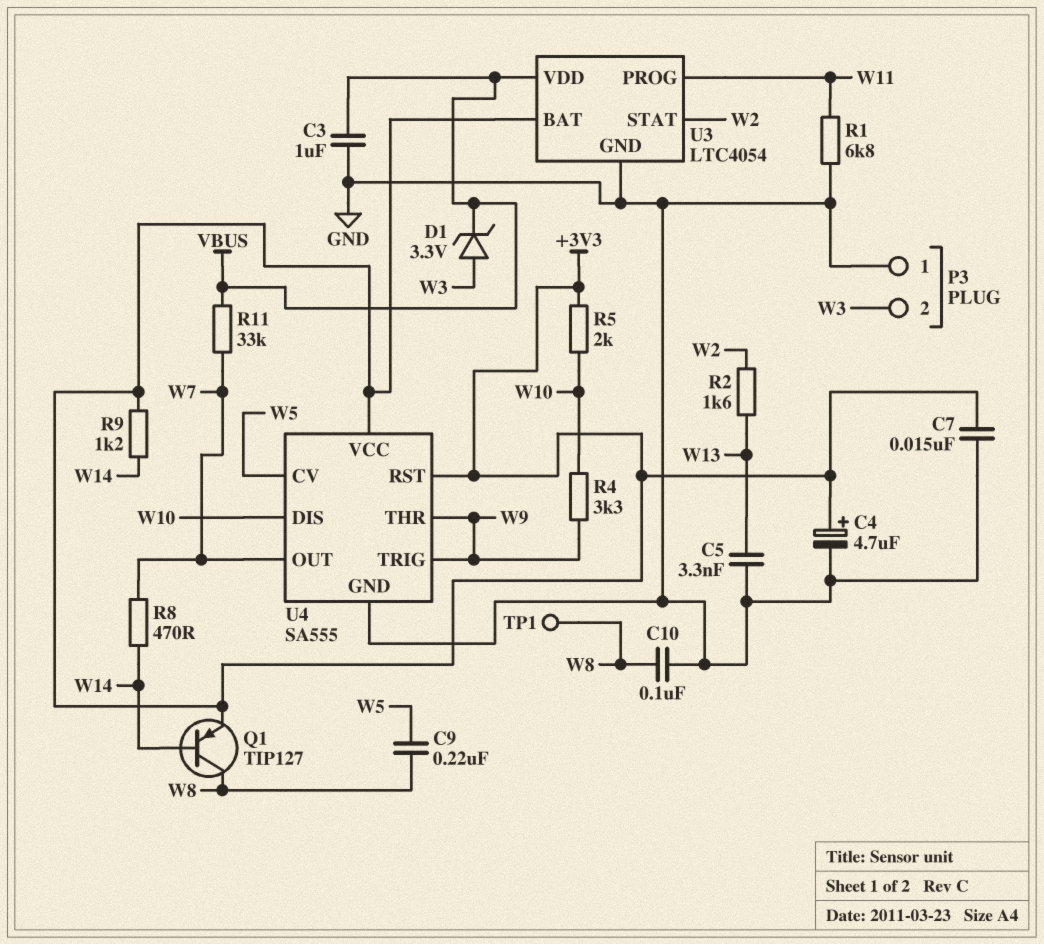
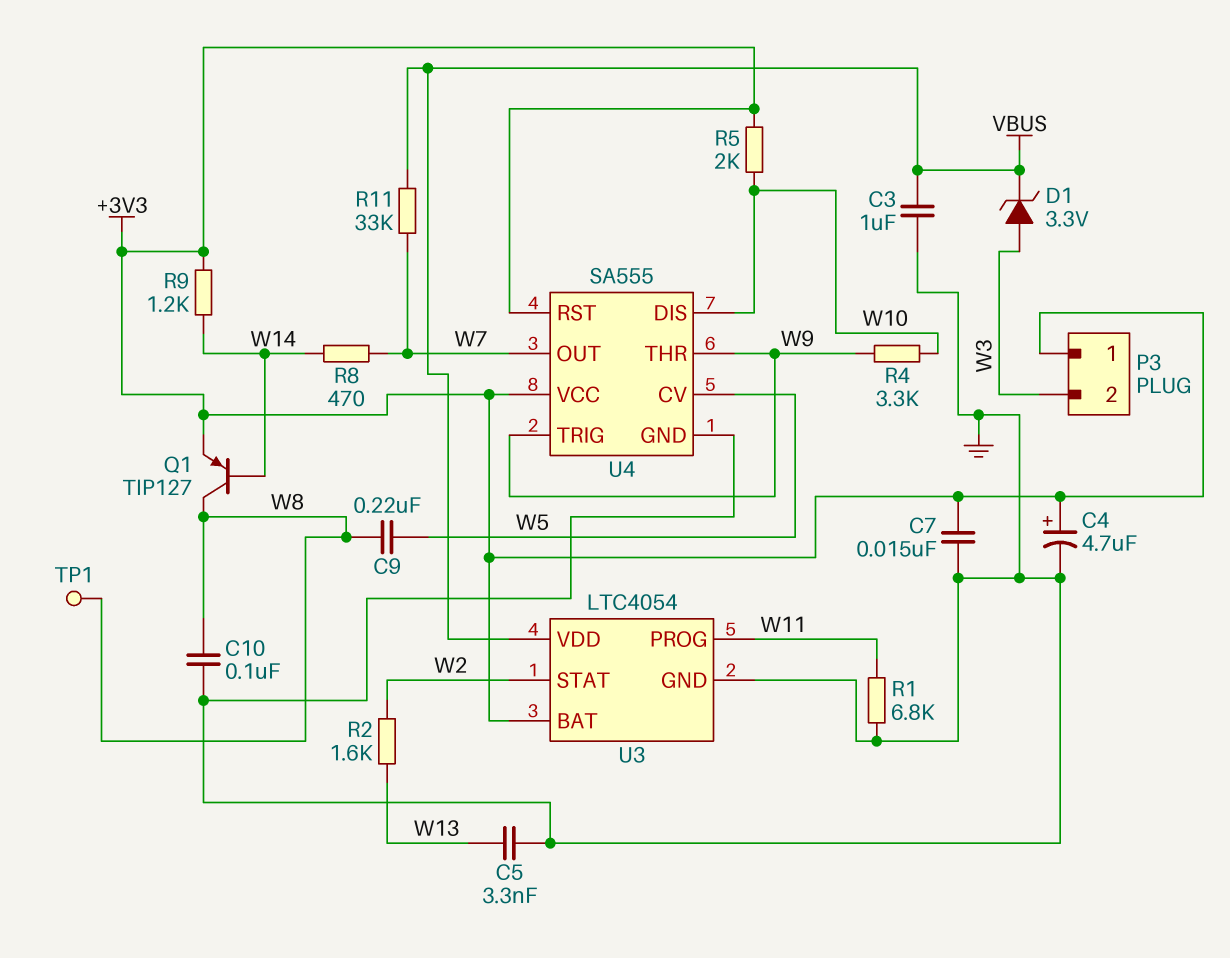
P3 pin 1: GND -> +3V3

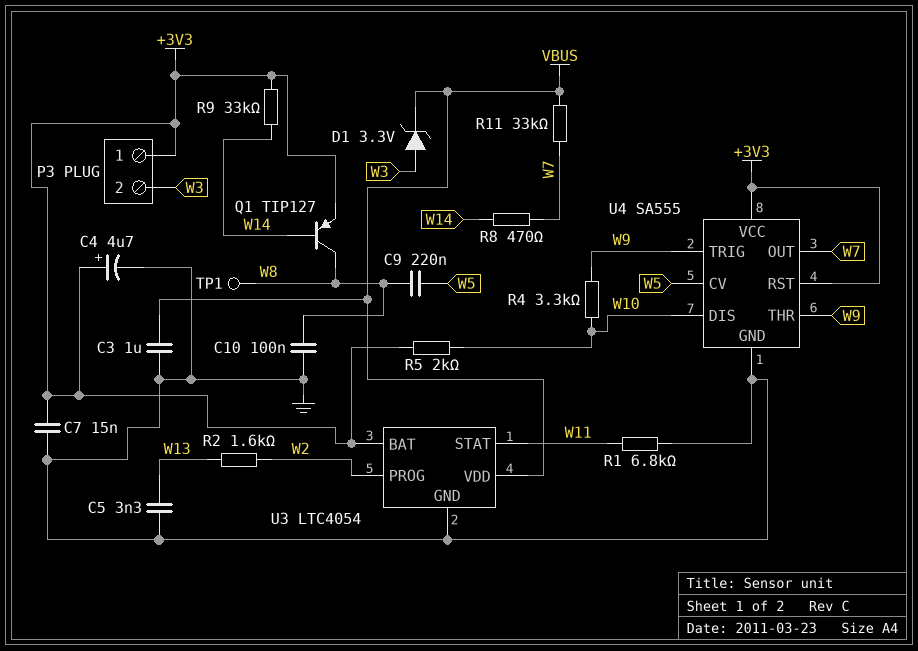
R9: 1.2k (+3V3, W14) -> 33k (+3V3, W14)
U3 pin PROG: W11 -> W2
U3 pin STAT: W2 -> W11

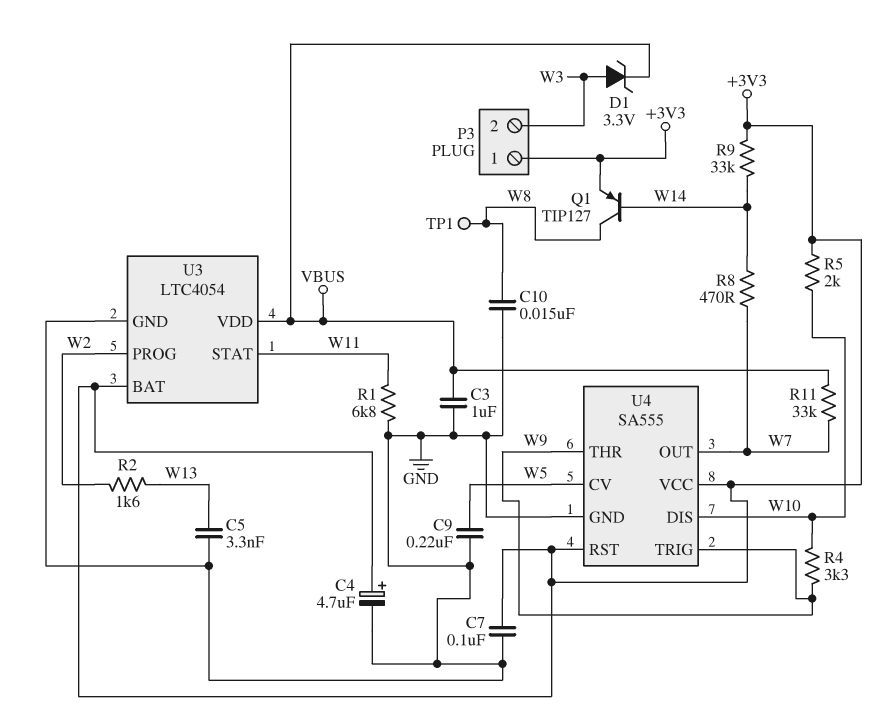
C7: 15nF (+3V3, GND) -> 100nF (+3V3, GND)
C9: 220nF (W5, W8) -> 220nF (GND, W5)
C10: 100nF (GND, W8) -> 15nF (GND, W8)

